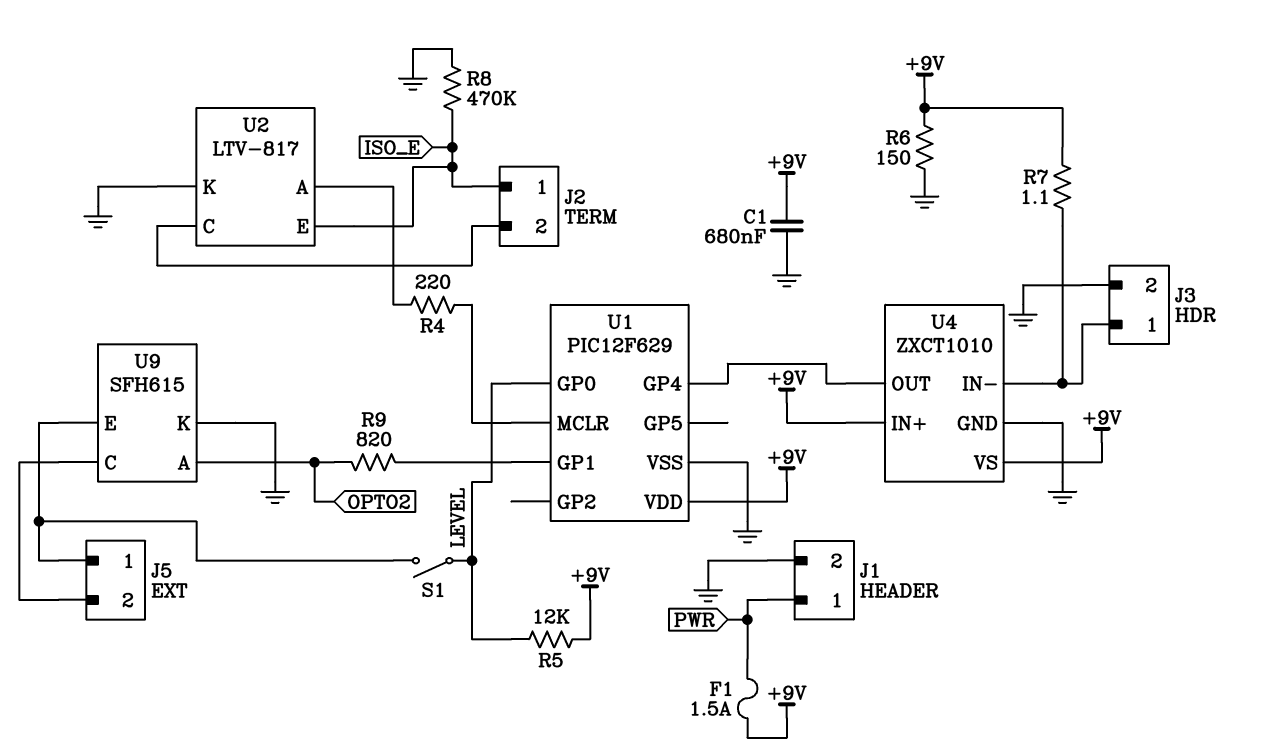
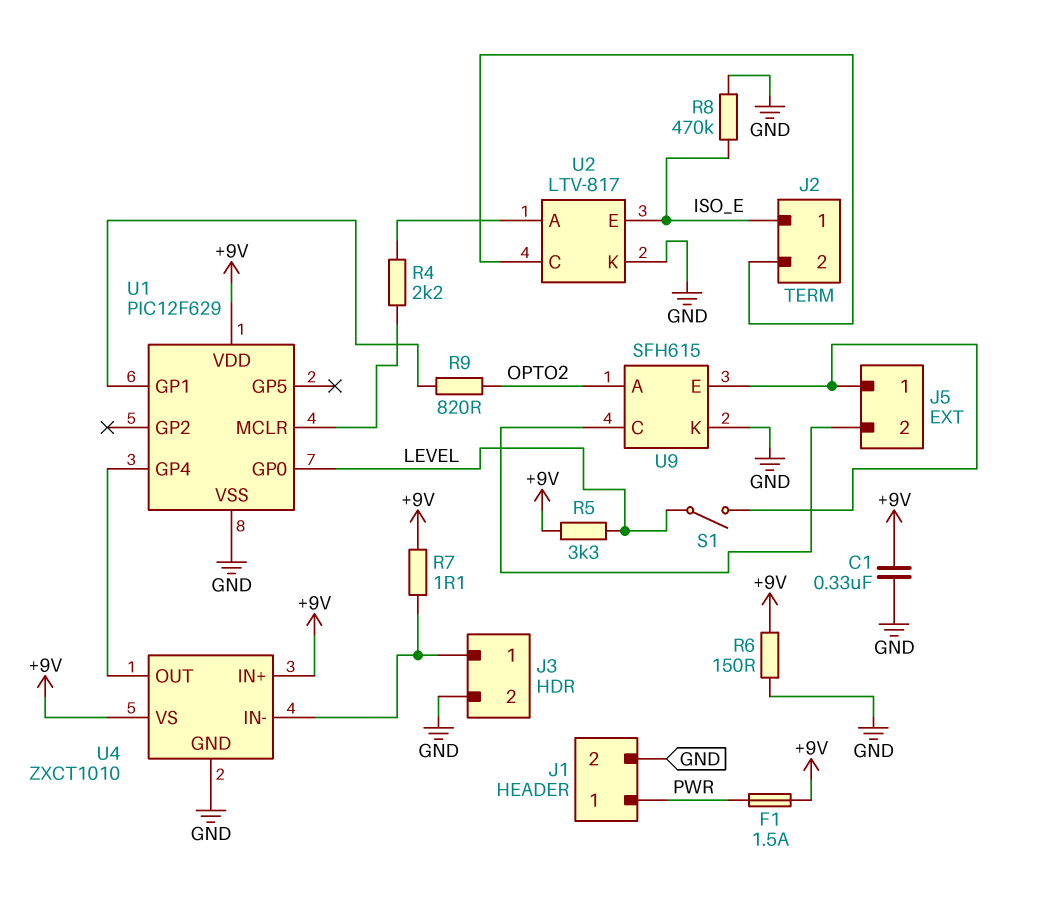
C1: 680nF (+9V, GND) -> 330nF (+9V, GND)
R4: 220 (U1/MCLR, U2/A) -> 2.2k (U1/MCLR, U2/A)
R5: 12k (+9V, LEVEL) -> 3.3k (+9V, LEVEL)

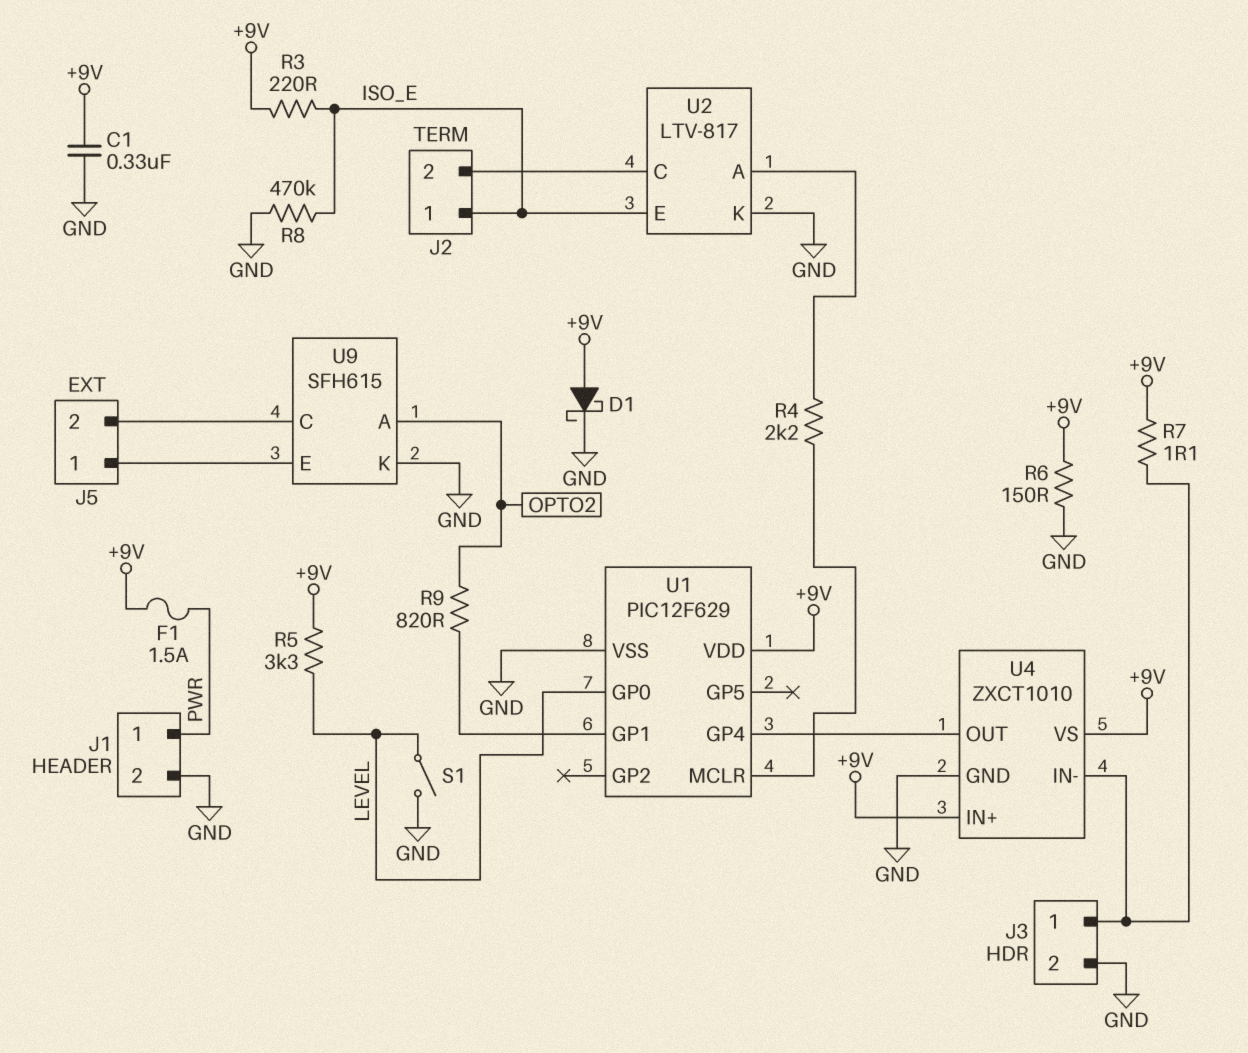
D1: none -> schottky (A +9V, K GND)
R3: none -> 220 (+9V, ISO_E)
S1: switch (J5/1, LEVEL) -> switch (GND, LEVEL)

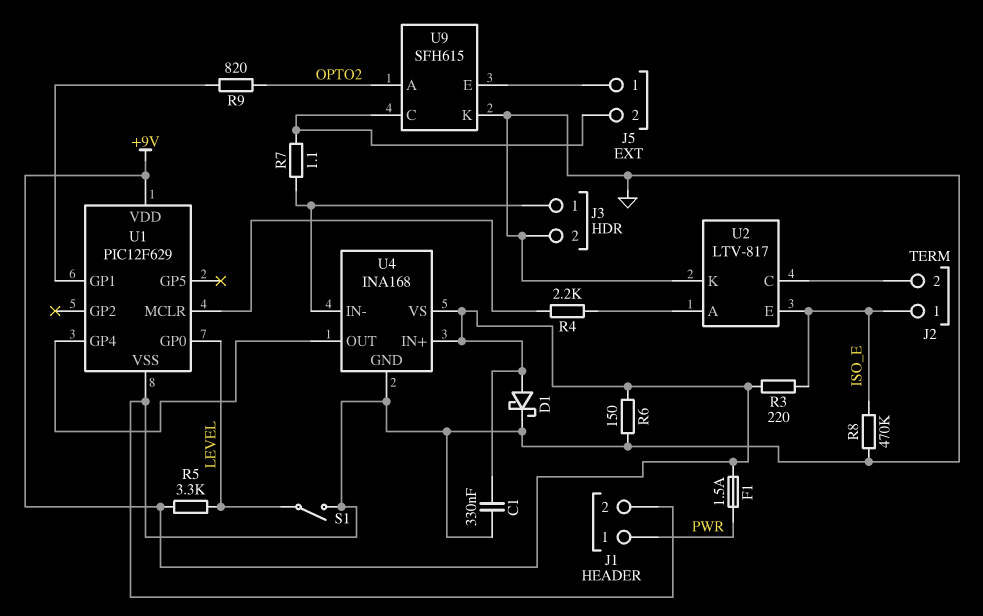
R7: 1.1 (+9V, J3/1) -> 1.1 (J3/1, J5/2)
U4: ZXCT1010 -> INA168

